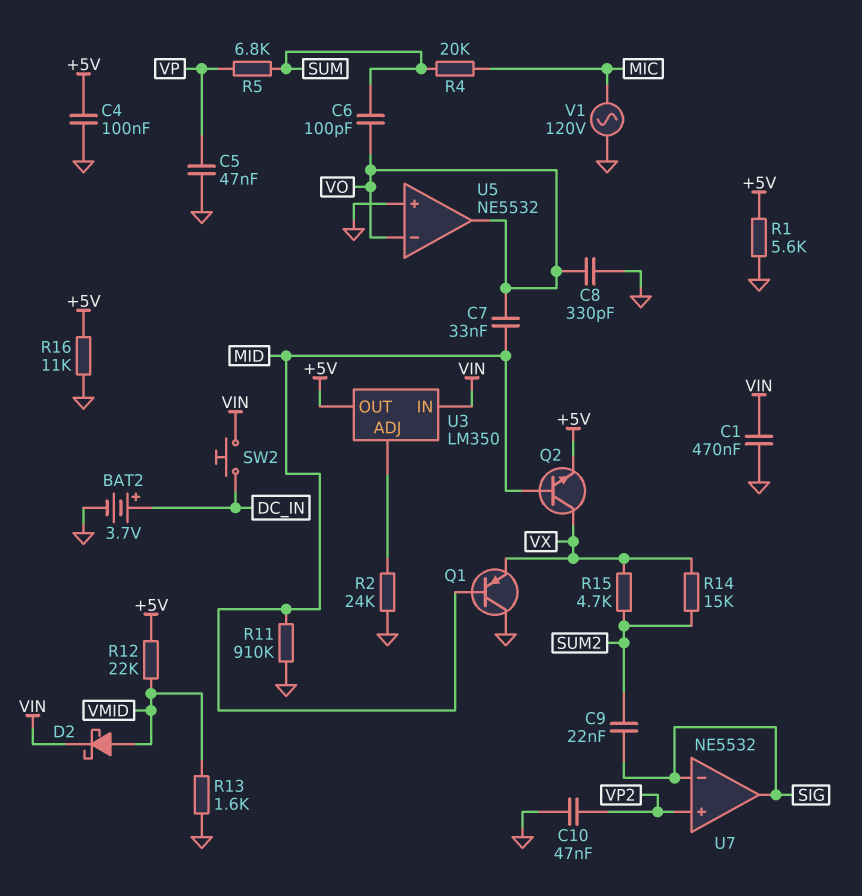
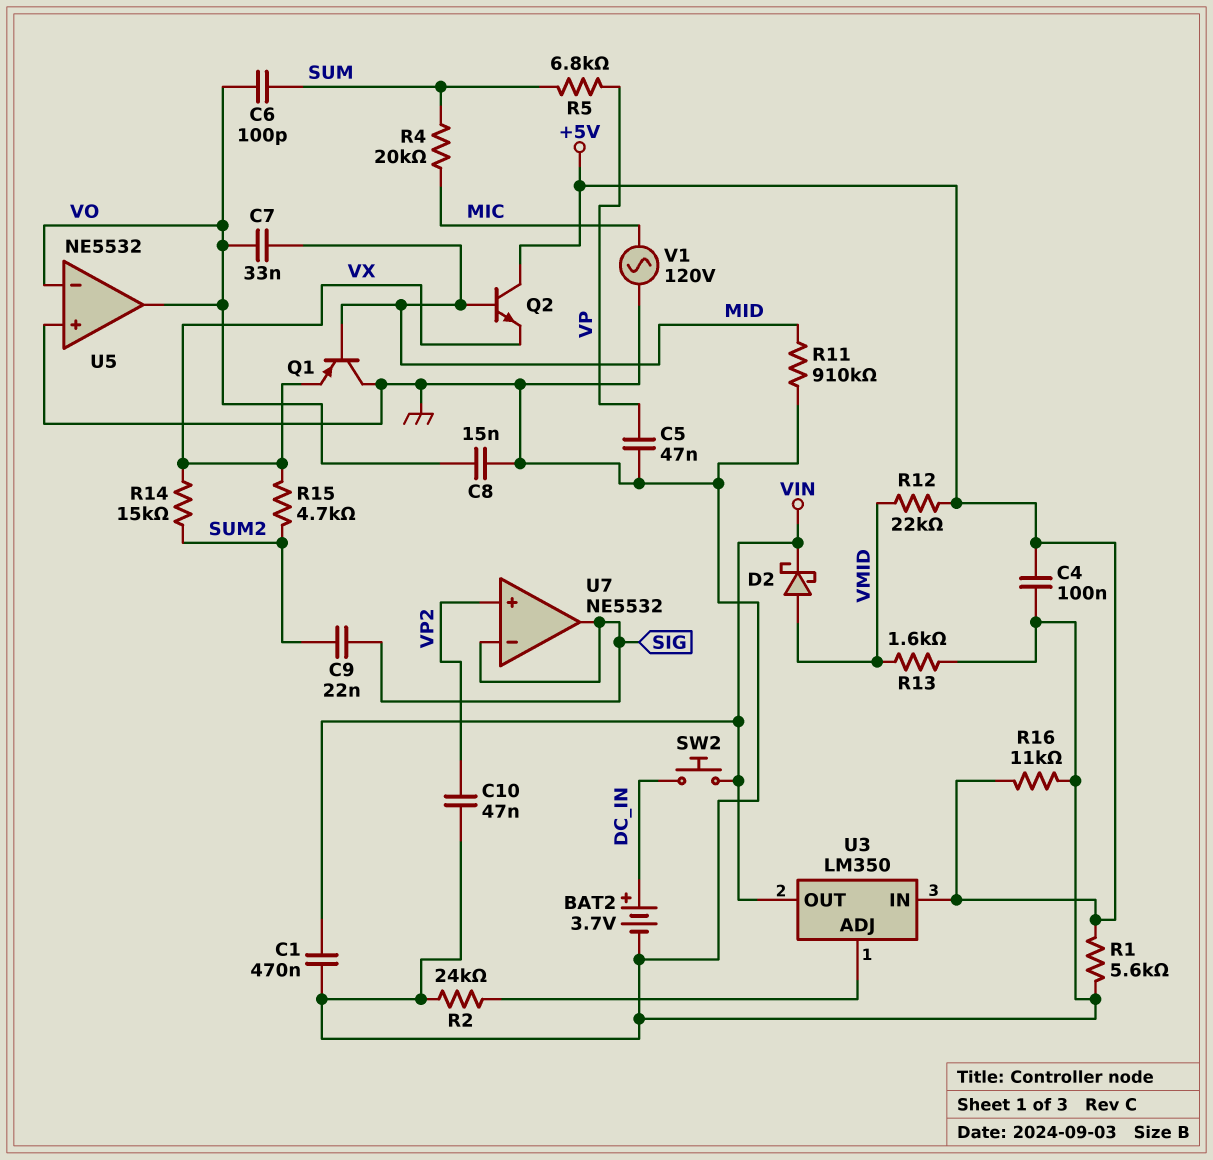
C8: 330pF (GND, VO) -> 15nF (GND, VO)
Q2: NPN (B MID, C VX, E +5V) -> NPN (B MID, C +5V, E VX)
U3 pin IN: VIN -> +5V
U3 pin OUT: +5V -> VIN

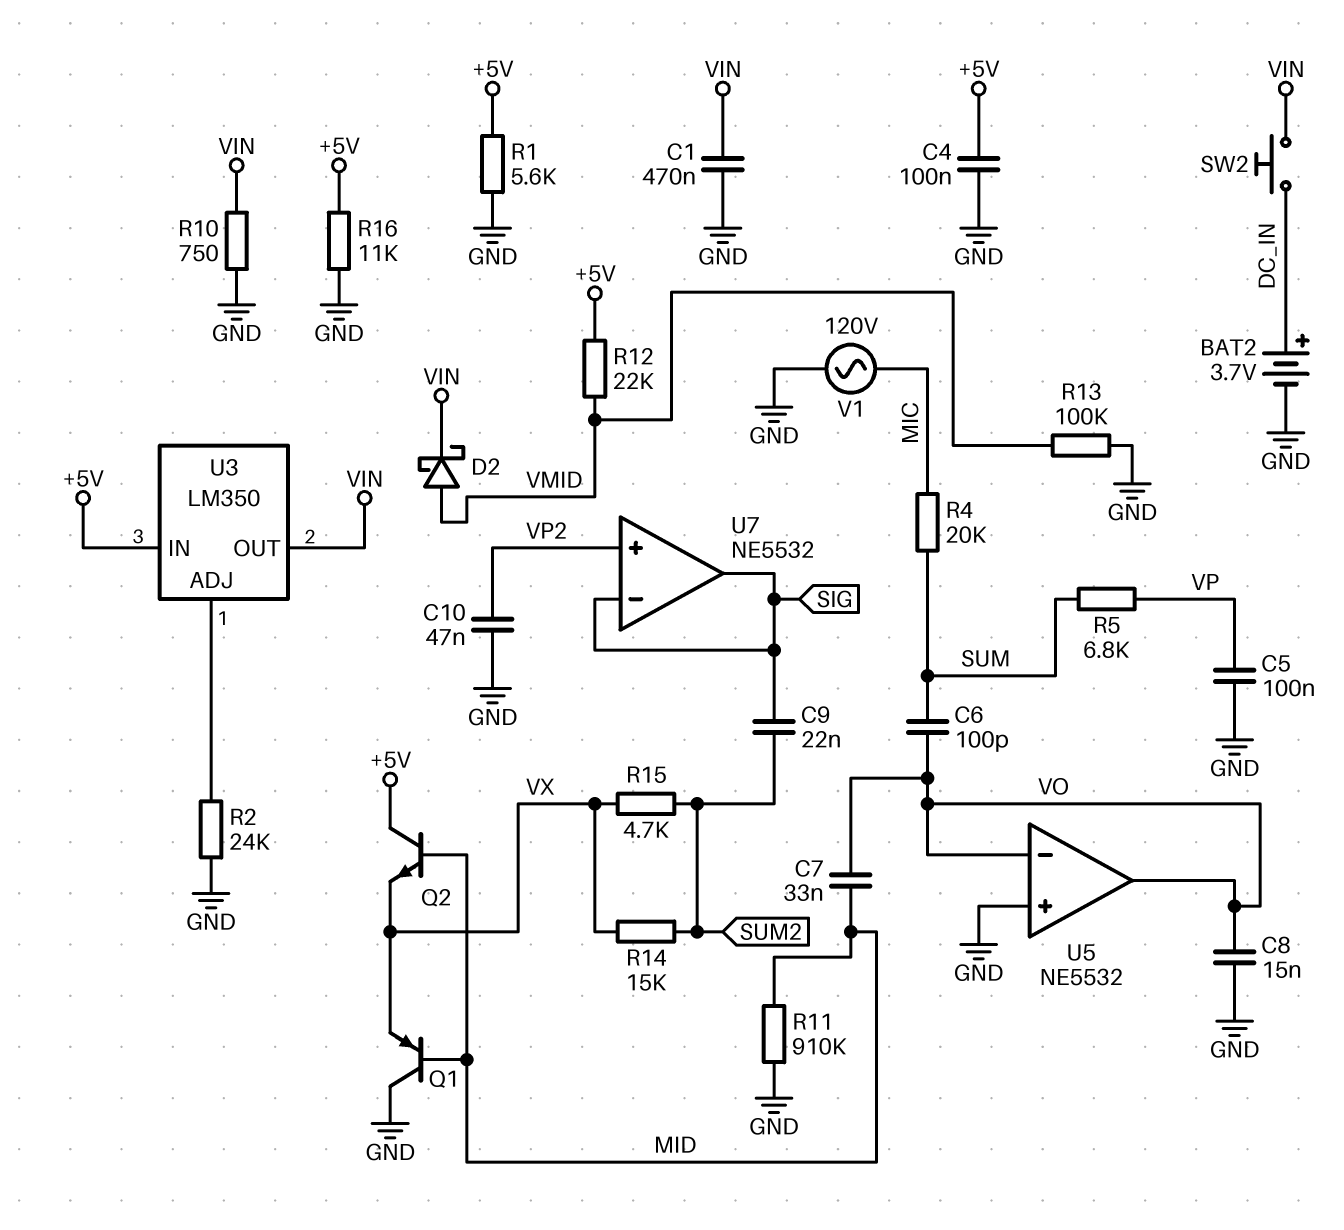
C5: 47nF (GND, VP) -> 100nF (GND, VP)
R10: none -> 750 (GND, VIN)
R13: 1.6k (GND, VMID) -> 100k (GND, VMID)

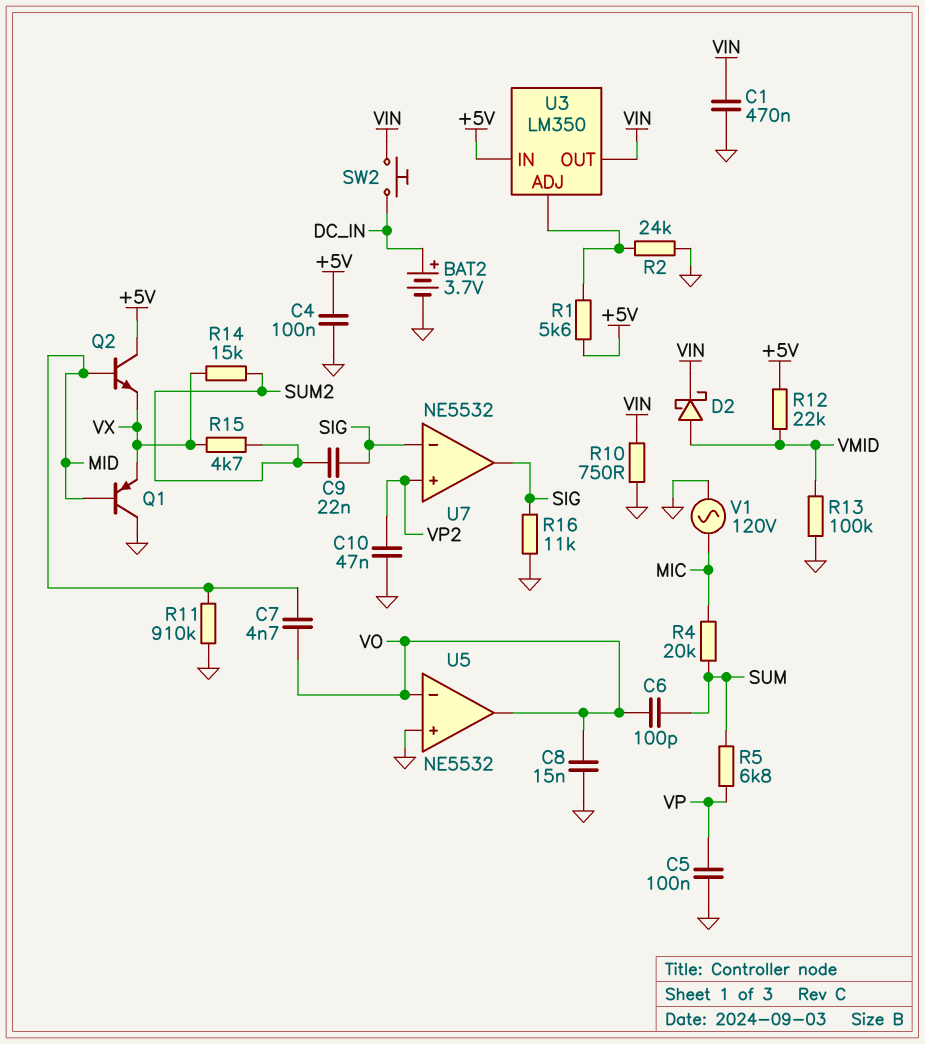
C7: 33nF (MID, VO) -> 4.7nF (MID, VO)
R1: 5.6k (+5V, GND) -> 5.6k (+5V, U3/ADJ)
R16: 11k (+5V, GND) -> 11k (GND, SIG)

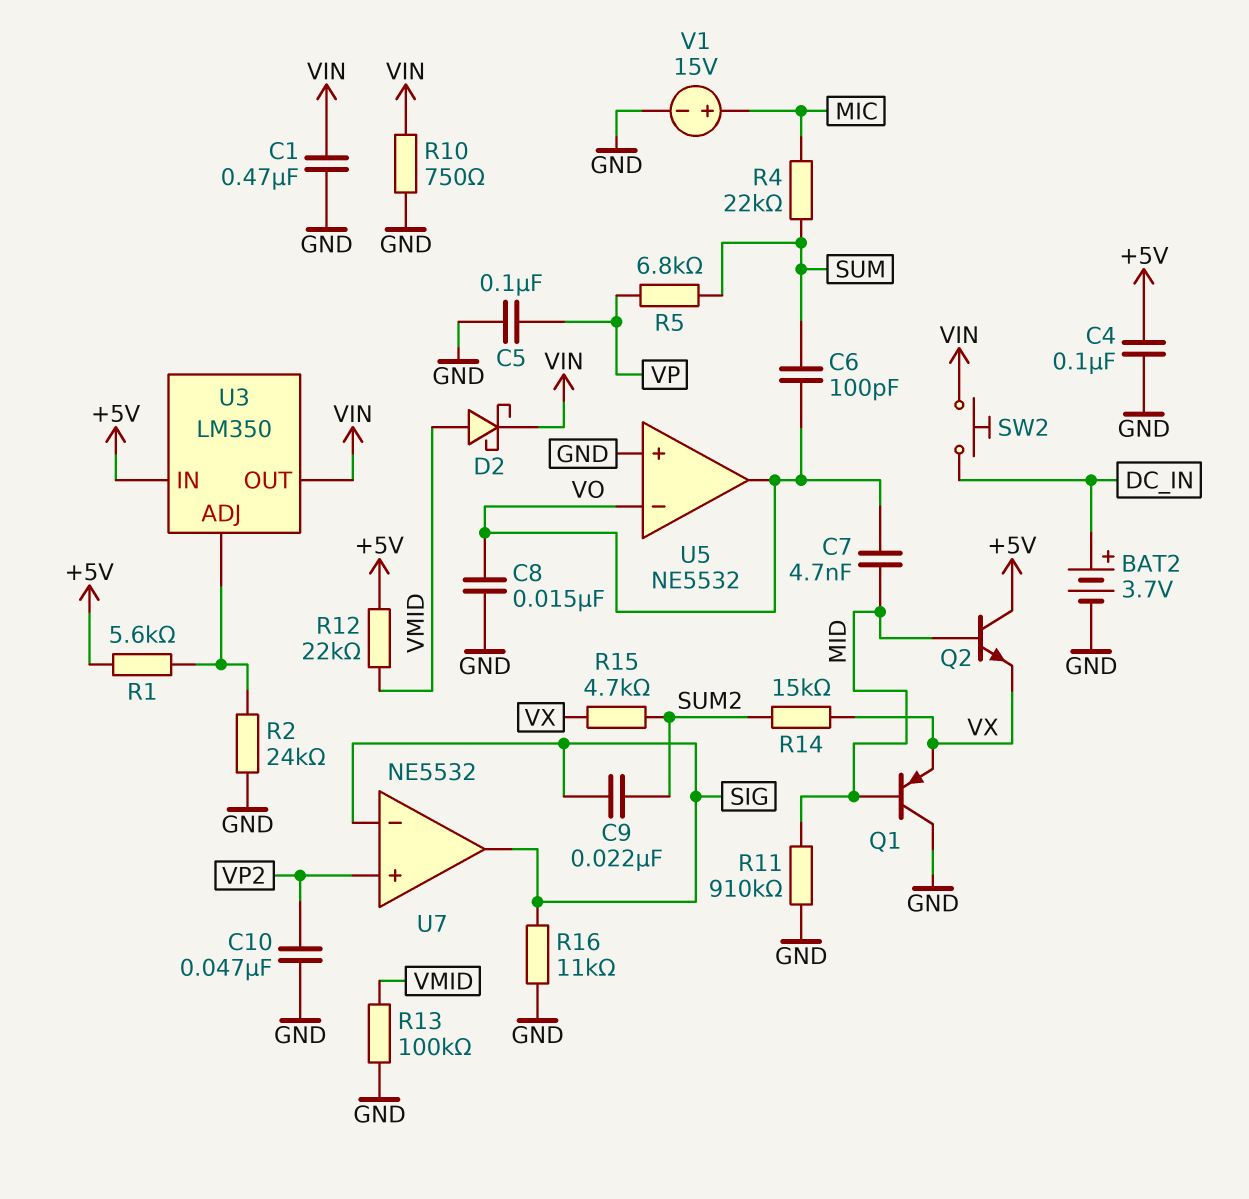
R4: 20k (MIC, SUM) -> 22k (MIC, SUM)
V1: AC 120V (GND, MIC) -> 15V (plus MIC, minus GND)

